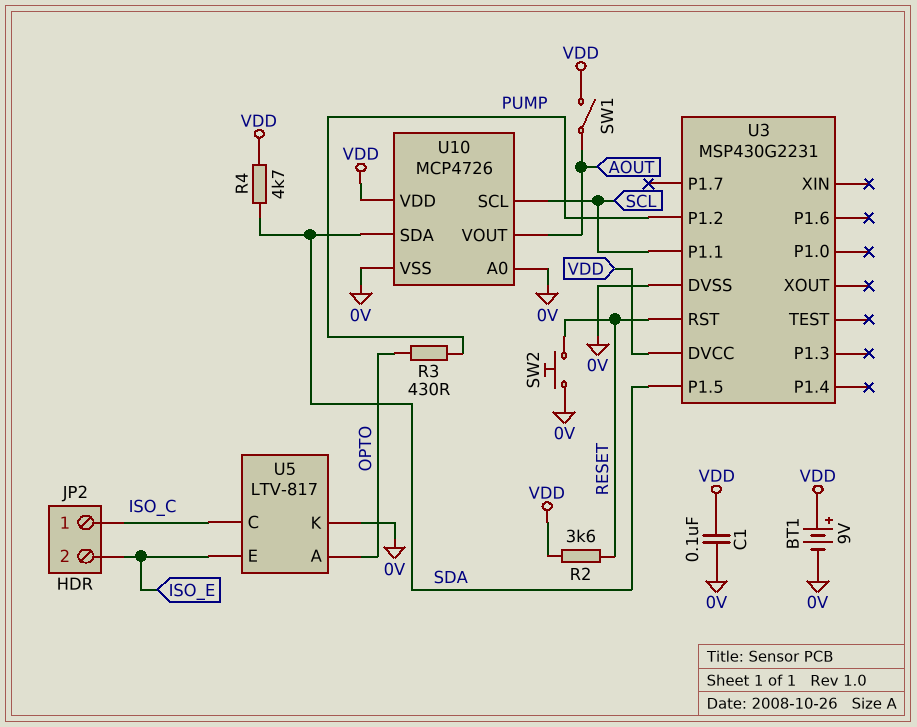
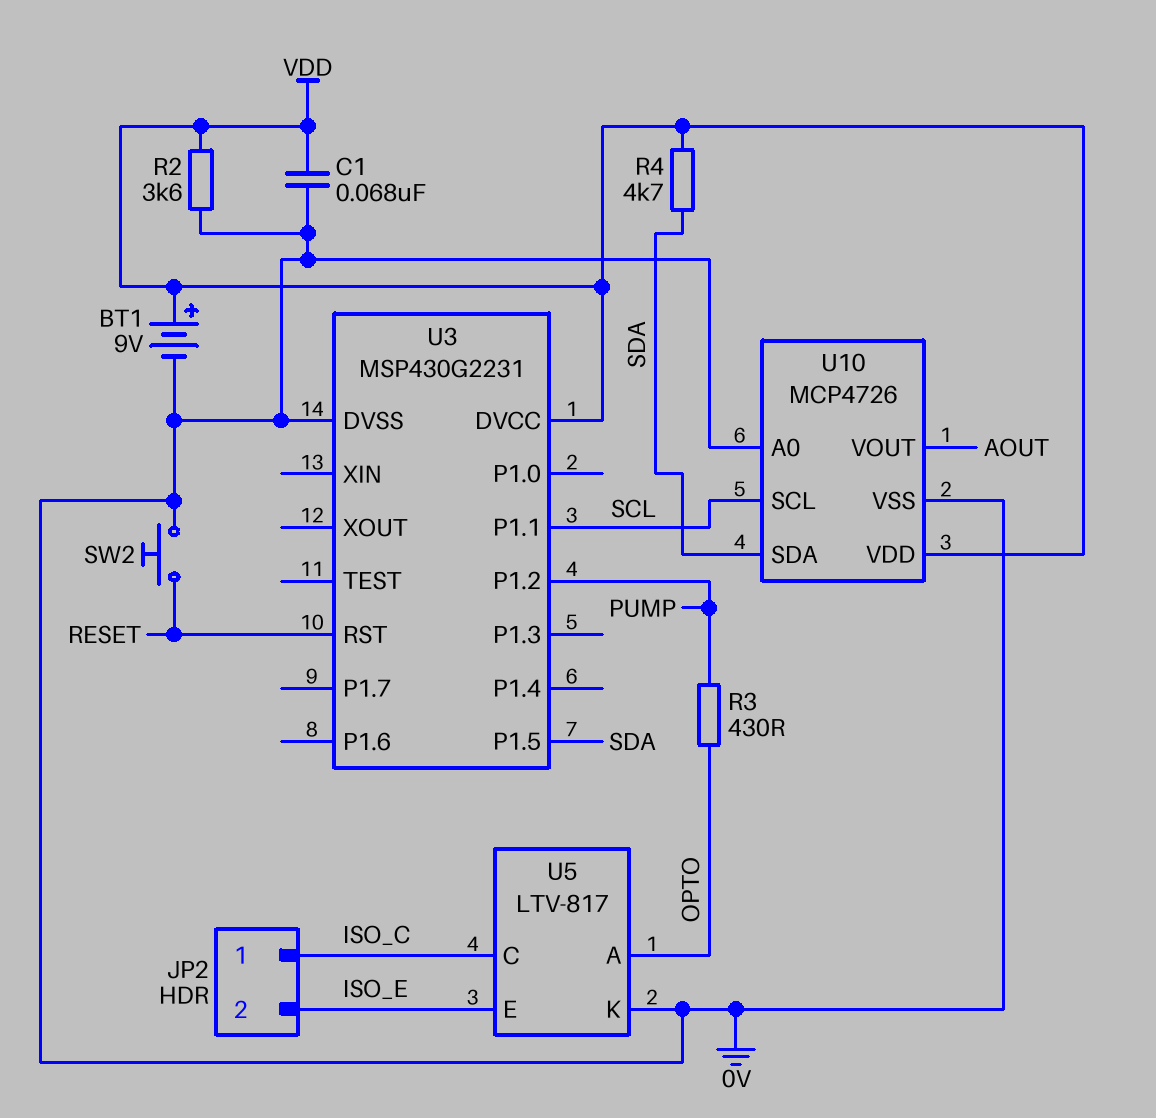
C1: 100nF (0V, VDD) -> 68nF (0V, VDD)
R2: 3.6k (RESET, VDD) -> 3.6k (0V, VDD)
SW1: switch (AOUT, VDD) -> none

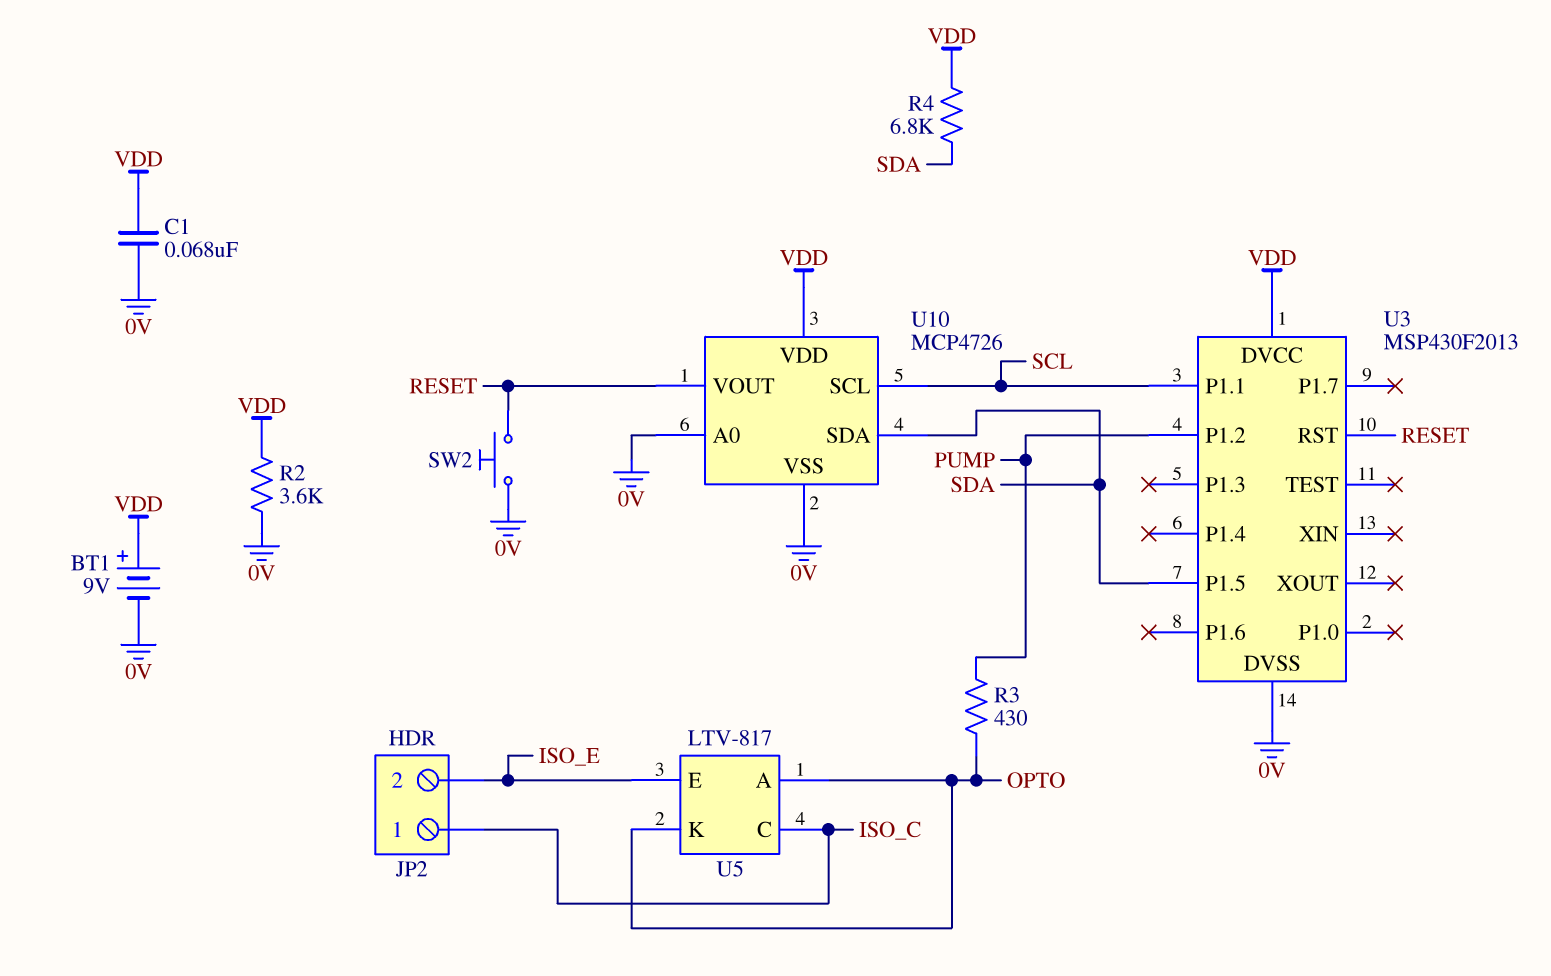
R4: 4.7k (SDA, VDD) -> 6.8k (SDA, VDD)
U3: MSP430G2231 -> MSP430F2013
U5 pin K: 0V -> OPTO
U10 pin VOUT: AOUT -> RESET

